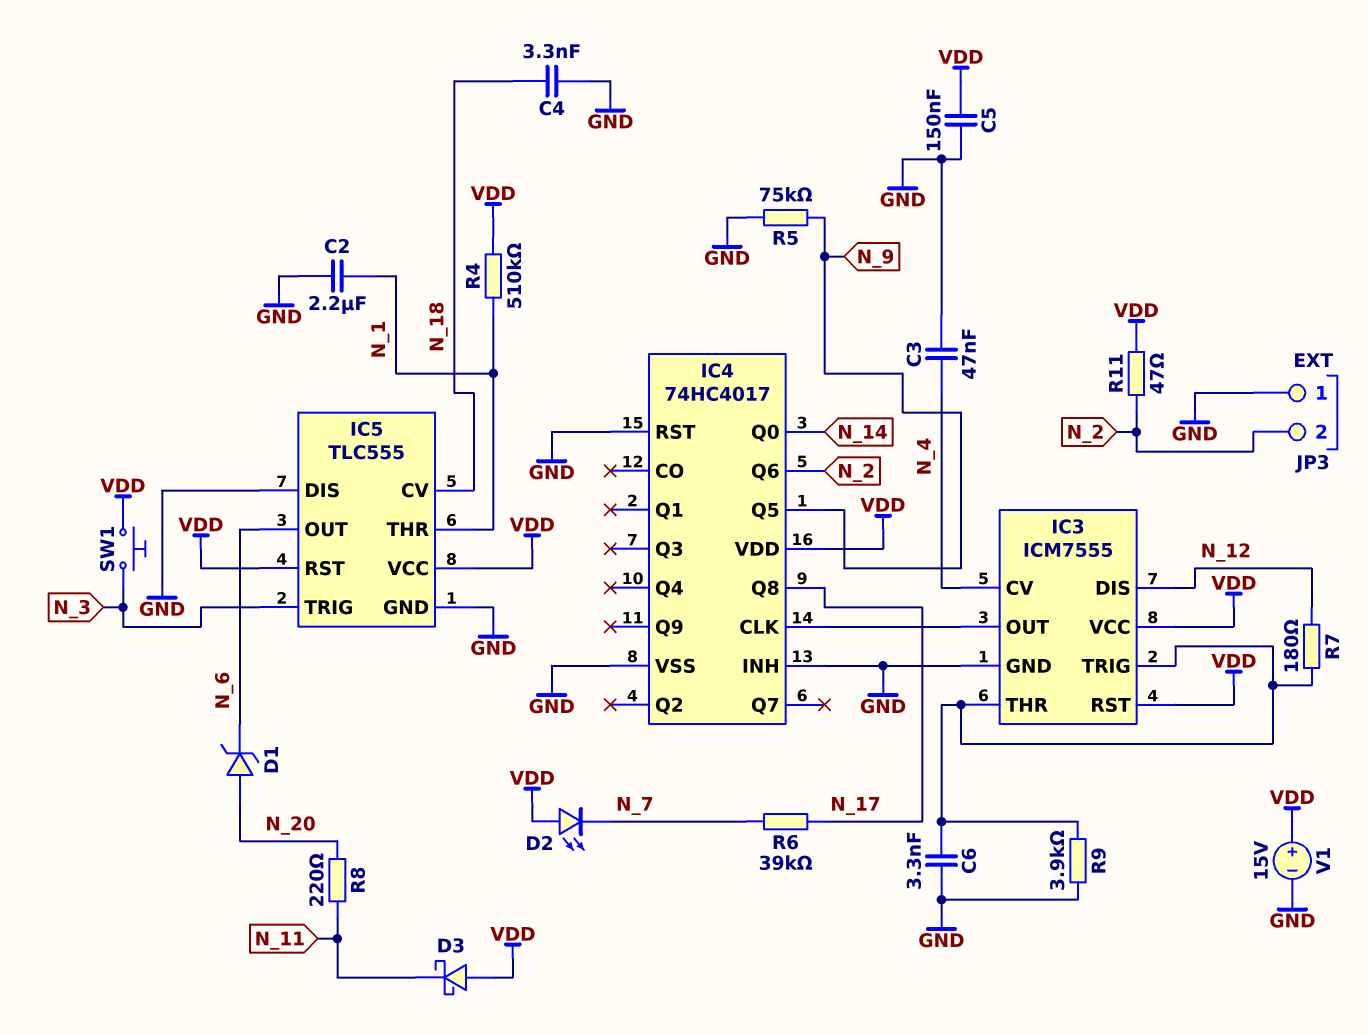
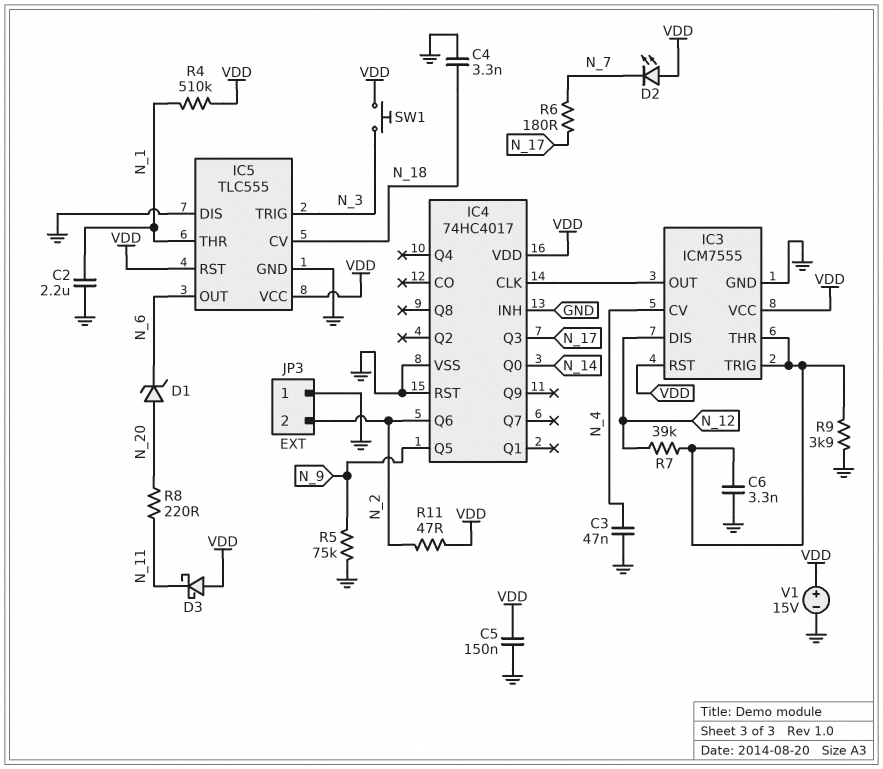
IC4 pin Q3: none -> N_17
IC4 pin Q8: N_17 -> none
R6: 39k (N_7, N_17) -> 180 (N_7, N_17)
R7: 180 (IC3/THR, N_12) -> 39k (IC3/THR, N_12)

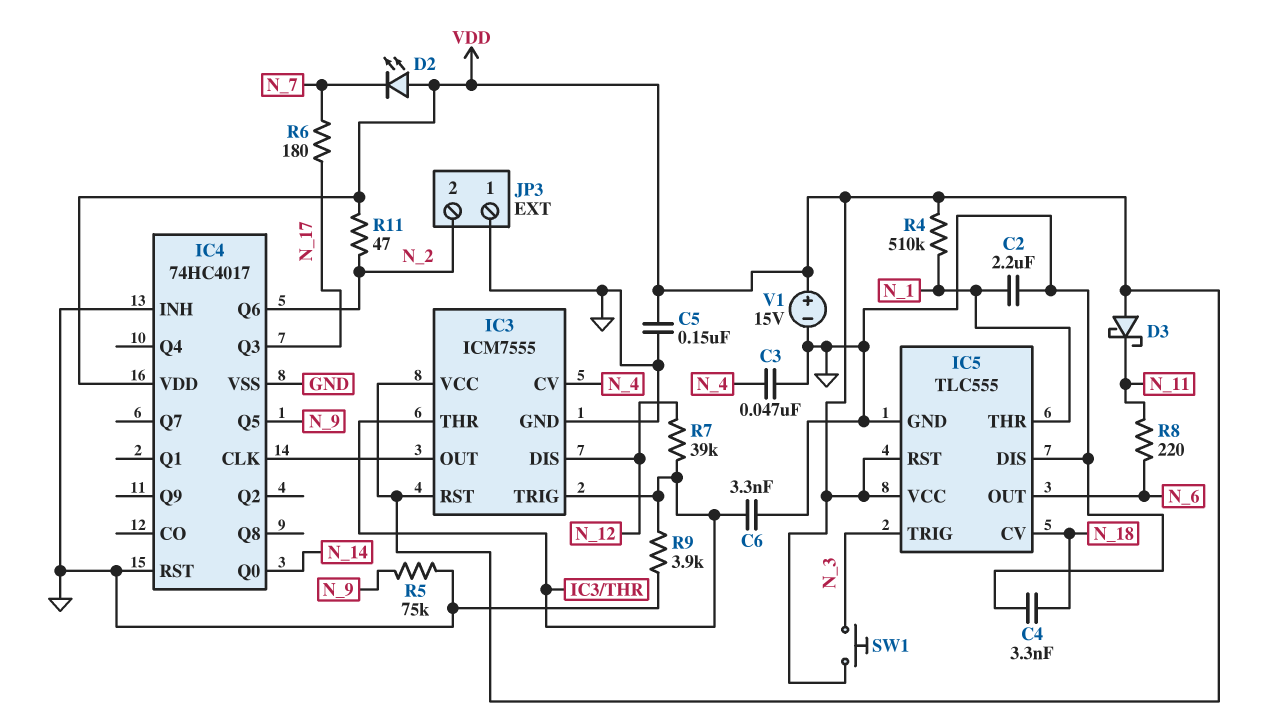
D1: zener (A N_20, K N_6) -> none
R8: 220 (N_11, N_20) -> 220 (N_6, N_11)

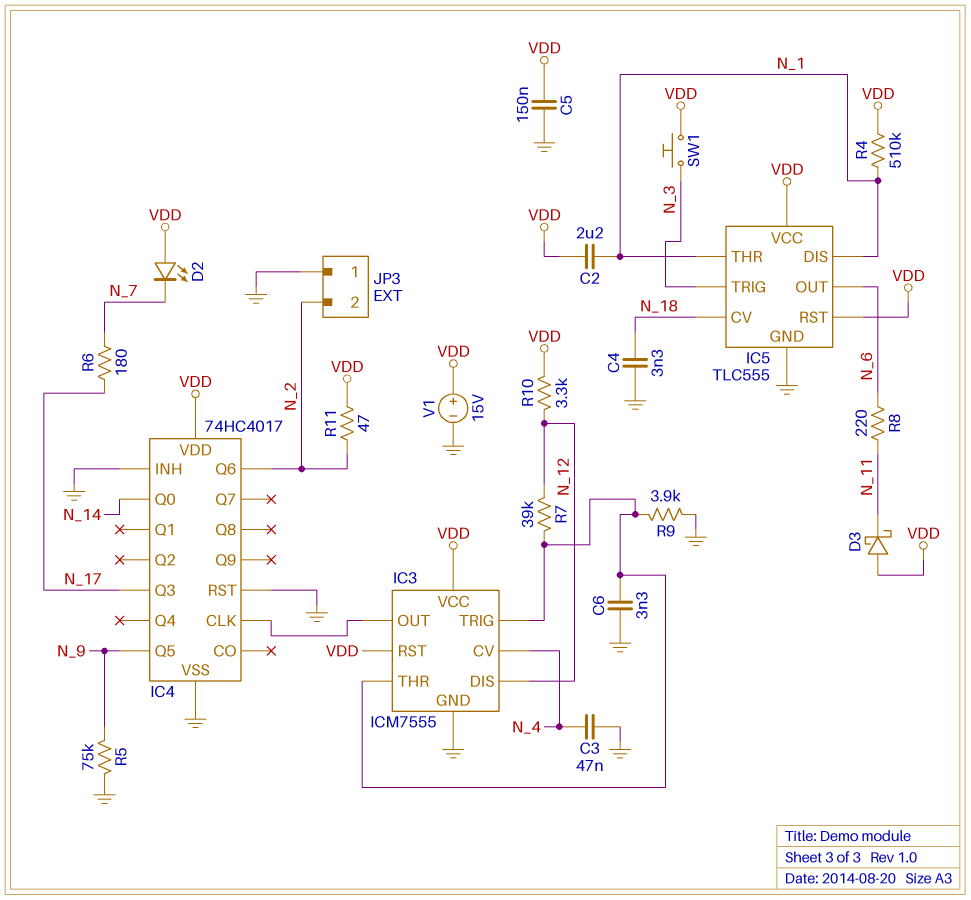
C2: 2.2uF (GND, N_1) -> 2.2uF (N_1, VDD)
IC5 pin DIS: GND -> N_1
R10: none -> 3.3k (N_12, VDD)

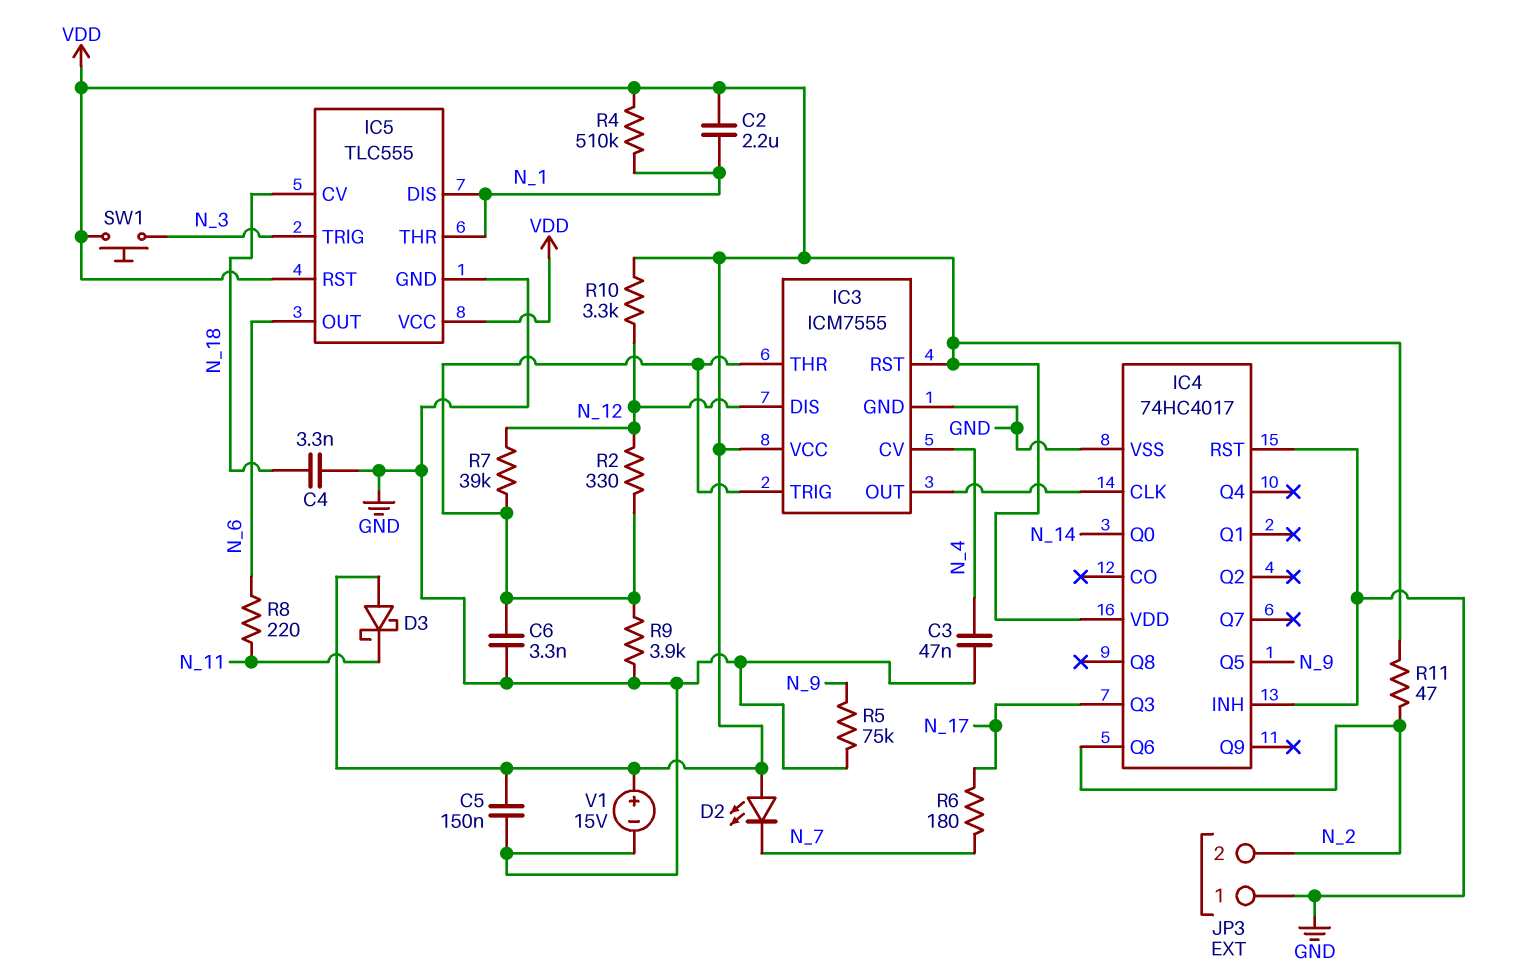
R2: none -> 330 (IC3/THR, N_12)

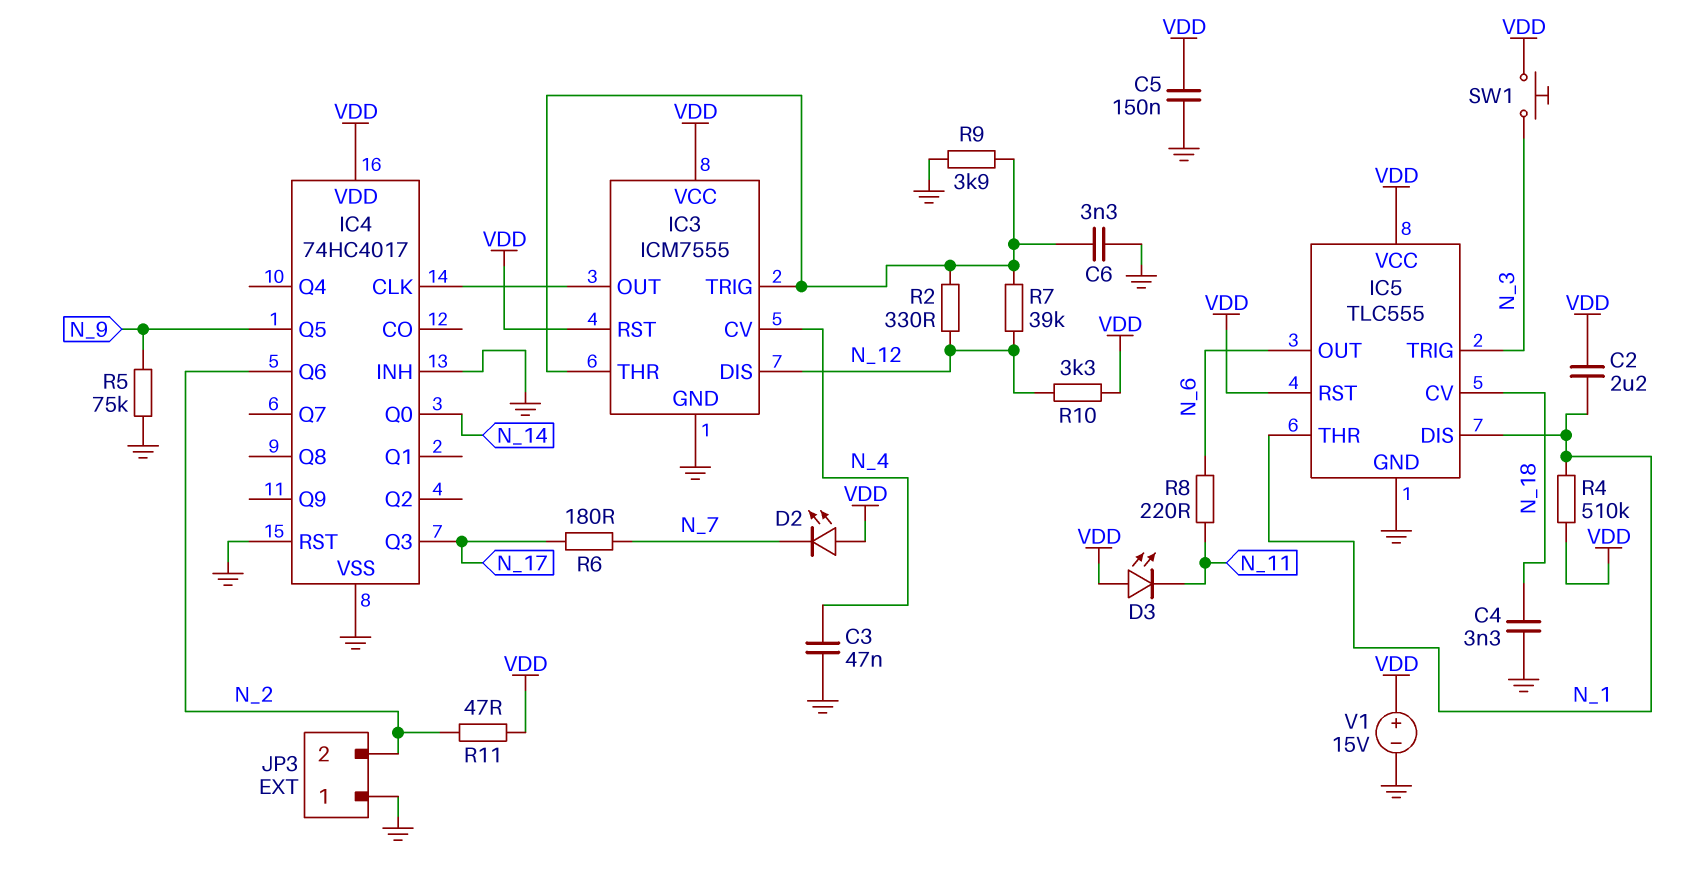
D3: schottky (A VDD, K N_11) -> LED (A VDD, K N_11)

